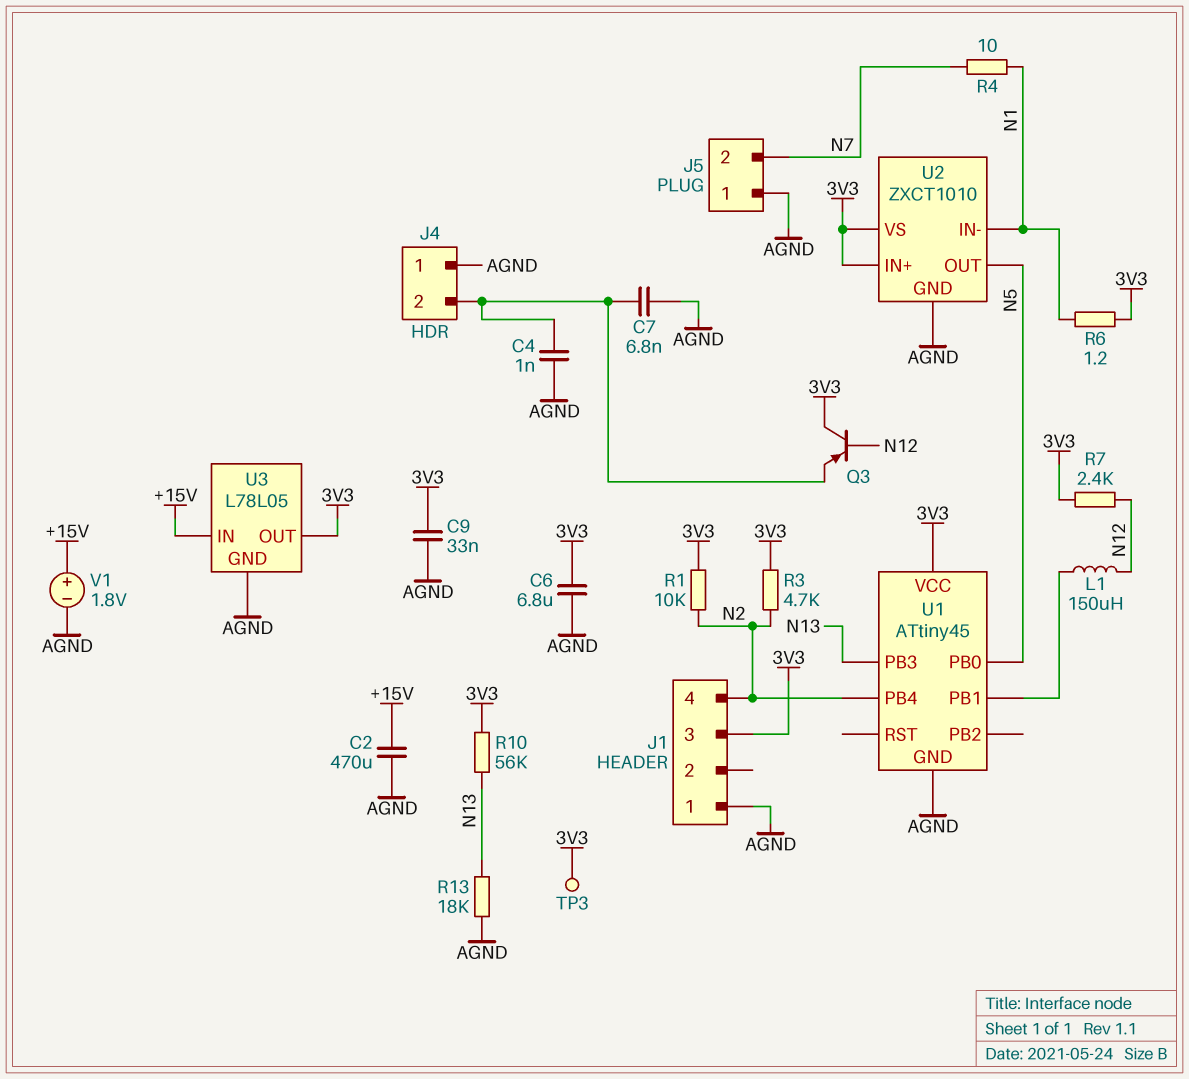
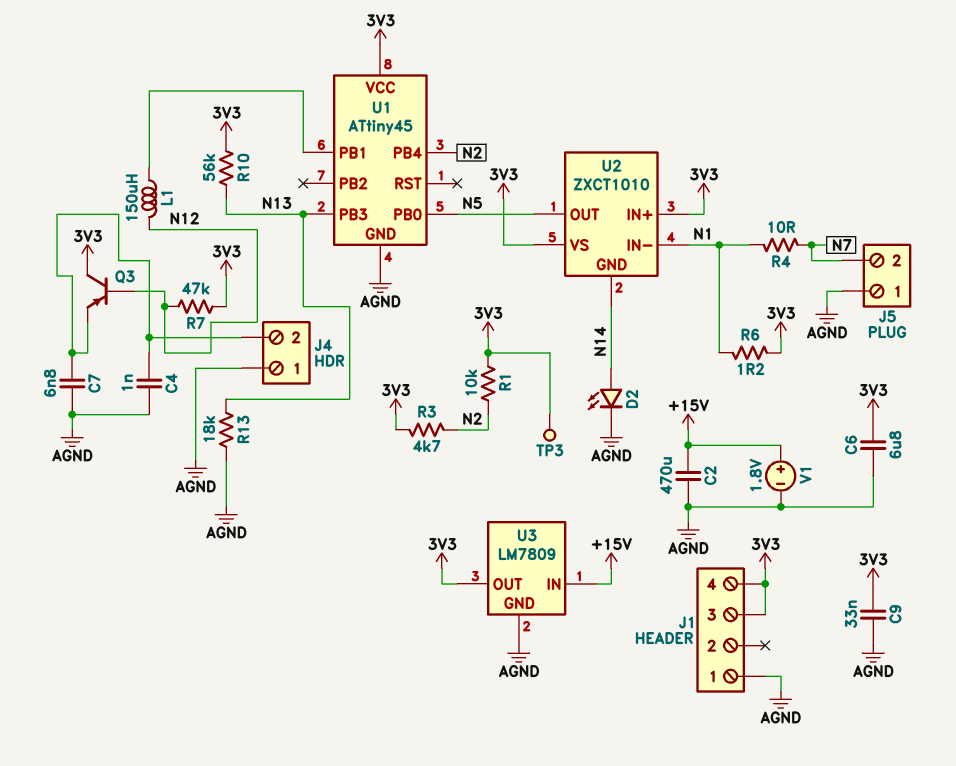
D2: none -> LED (A N14, K AGND)
J1 pin 4: N2 -> 3V3
R7: 2.4k (3V3, N12) -> 47k (3V3, N12)
U2 pin GND: AGND -> N14
U3: L78L05 -> LM7809

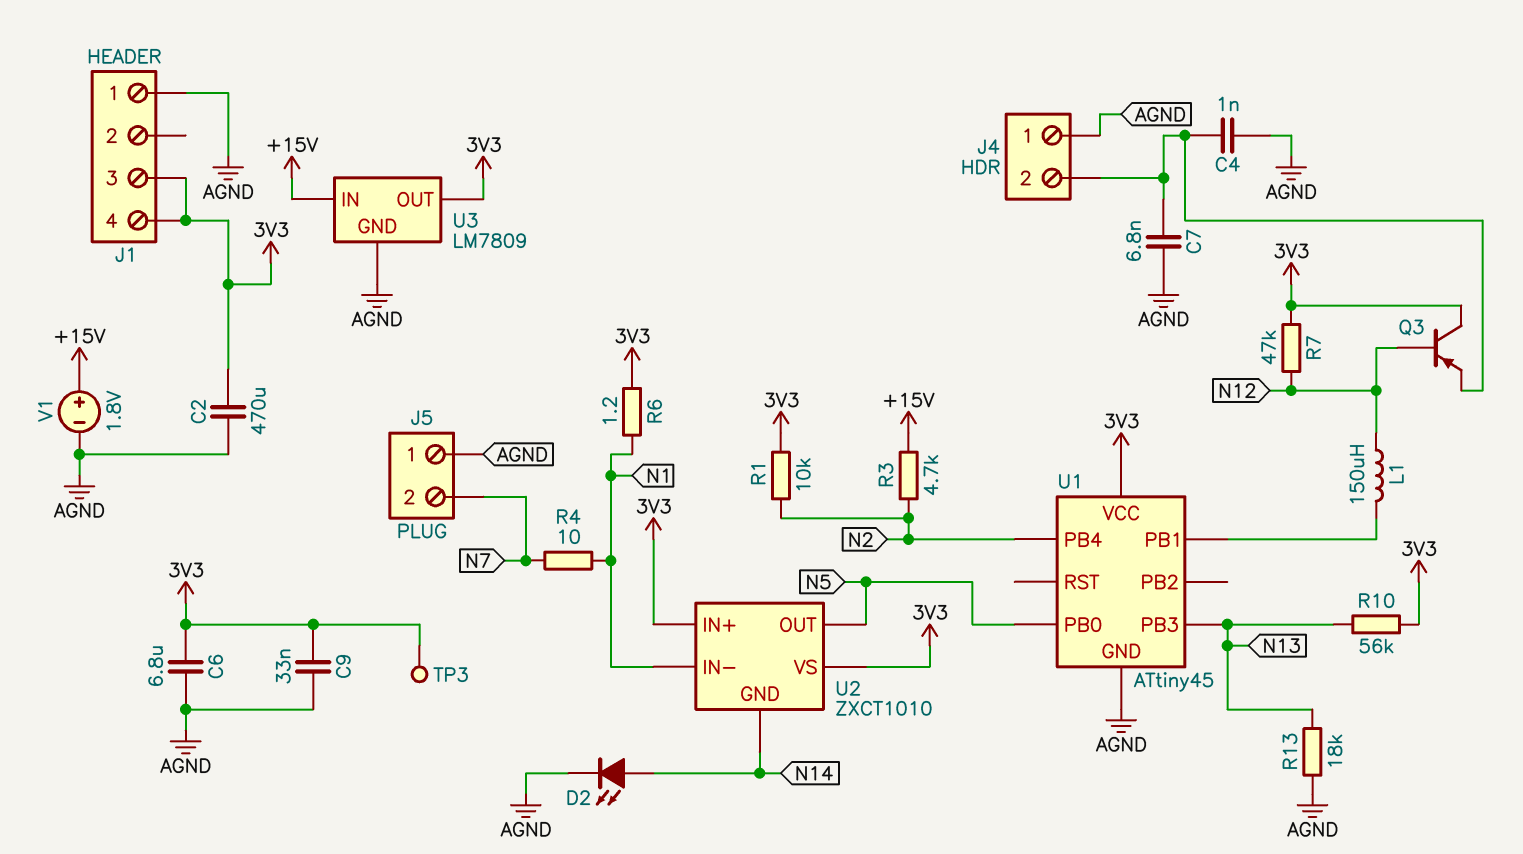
C2: 470uF (+15V, AGND) -> 470uF (3V3, AGND)
R3: 4.7k (3V3, N2) -> 4.7k (+15V, N2)

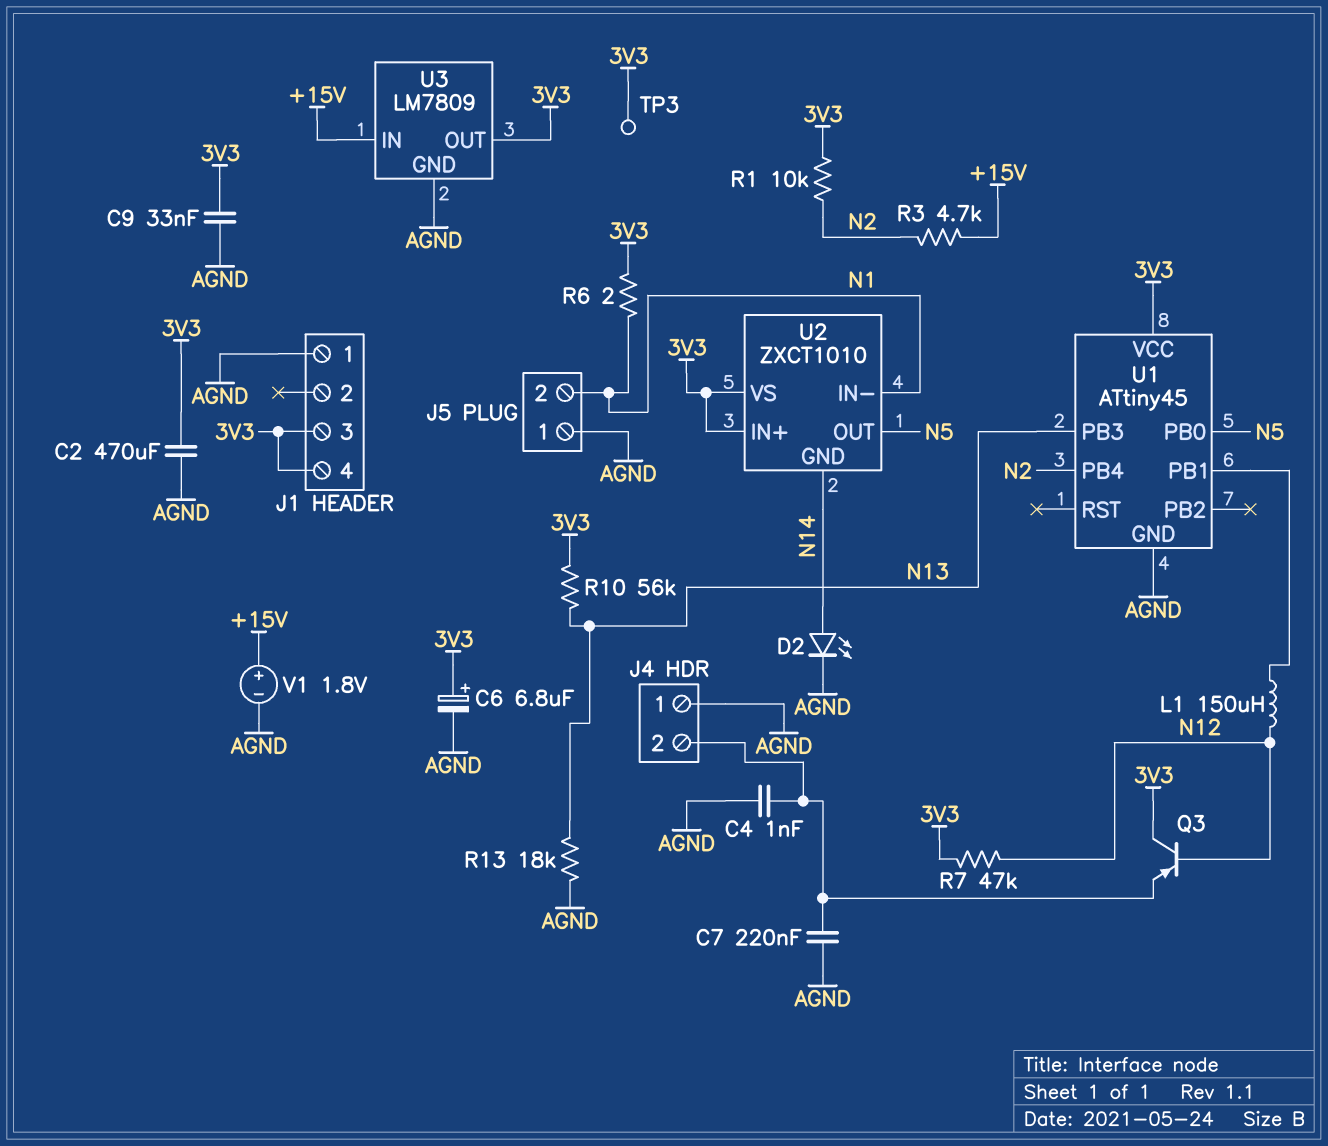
C6: 6.8uF (3V3, AGND) -> 6.8uF (plus 3V3, minus AGND)
C7: 6.8nF (AGND, J4/2) -> 220nF (AGND, J4/2)
J5 pin 2: N7 -> N1
R4: 10 (N1, N7) -> none
R6: 1.2 (3V3, N1) -> 2 (3V3, N1)

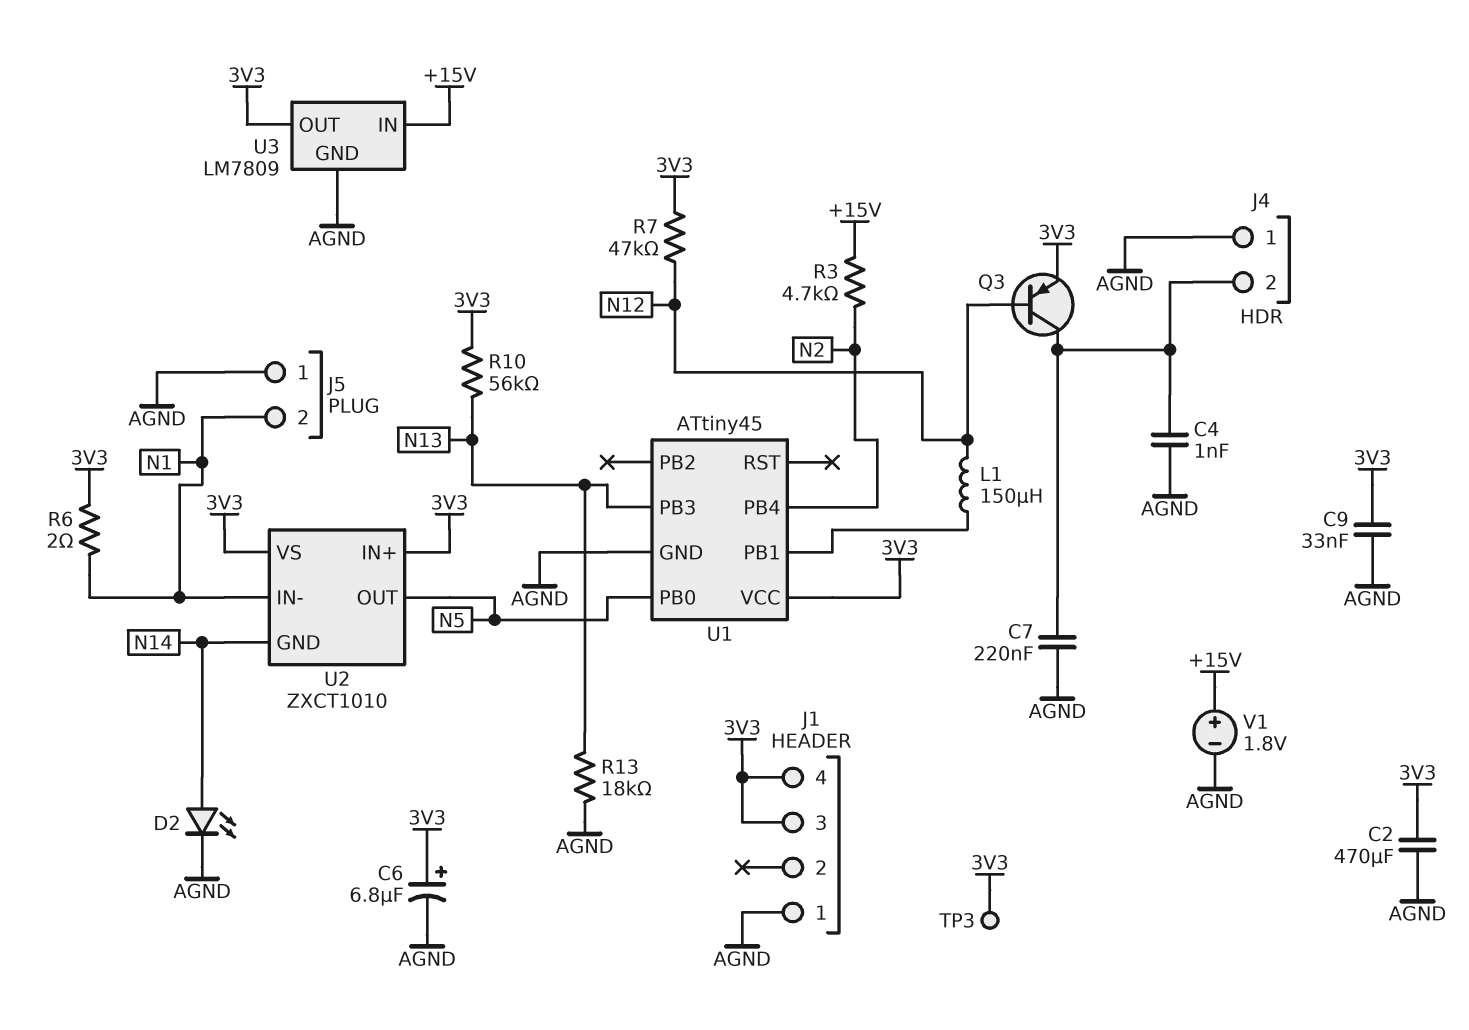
Q3: PNP (B N12, C 3V3, E J4/2) -> PNP (B N12, C J4/2, E 3V3)
R1: 10k (3V3, N2) -> none

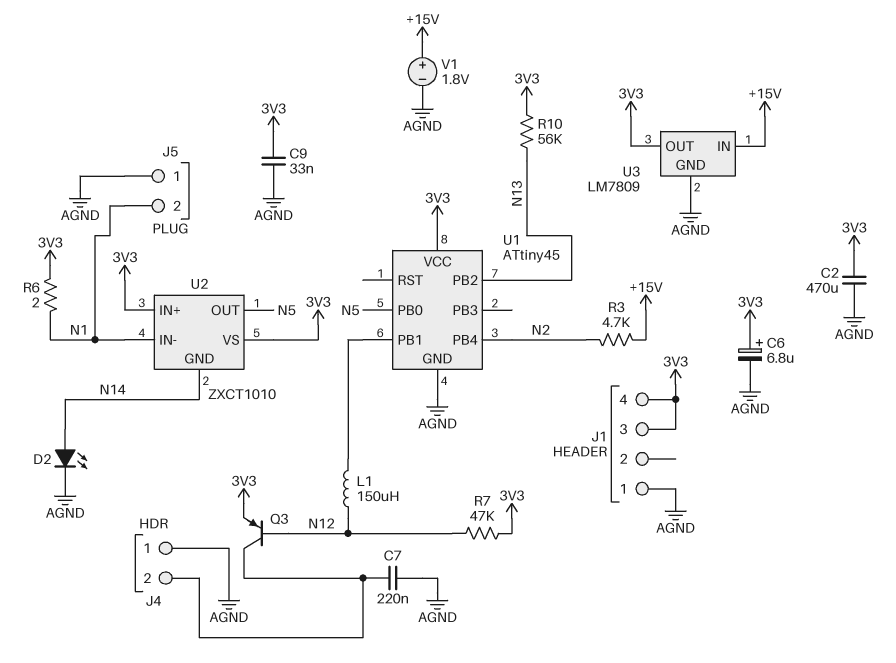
C4: 1nF (AGND, J4/2) -> none
R13: 18k (AGND, N13) -> none
TP3: test point (3V3) -> none
U1 pin PB2: none -> N13
U1 pin PB3: N13 -> none

